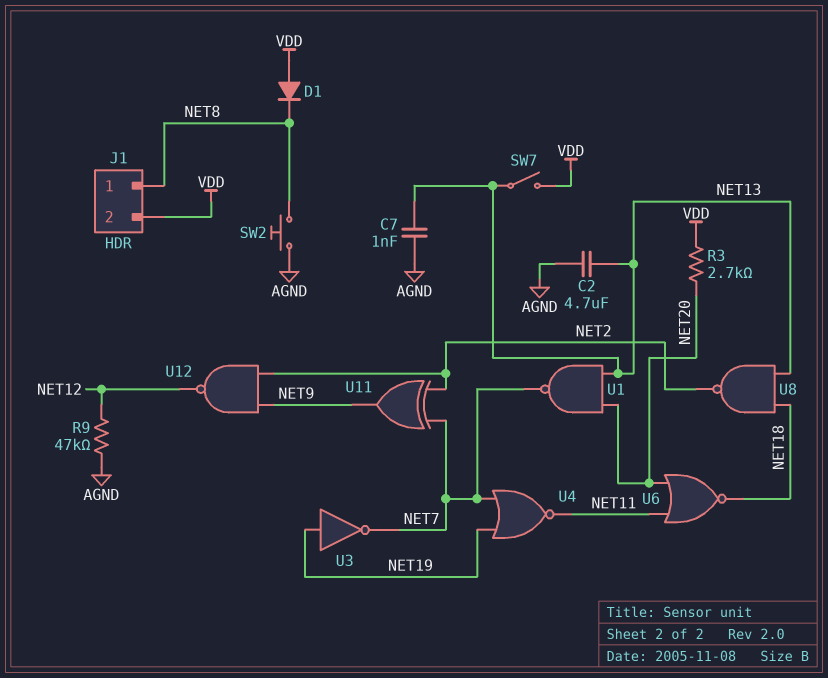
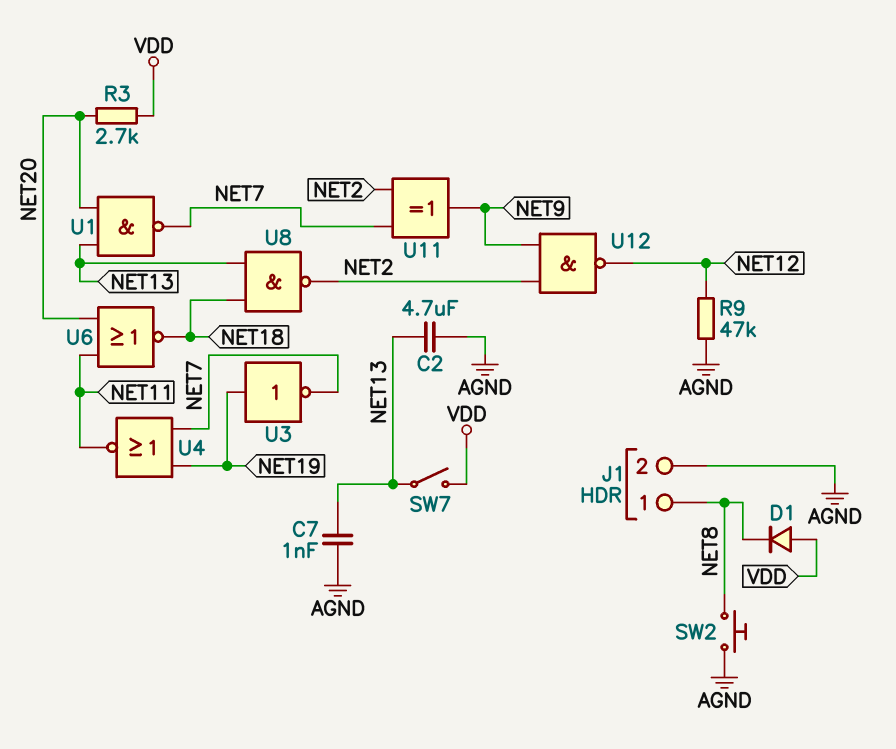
J1 pin 2: VDD -> AGND

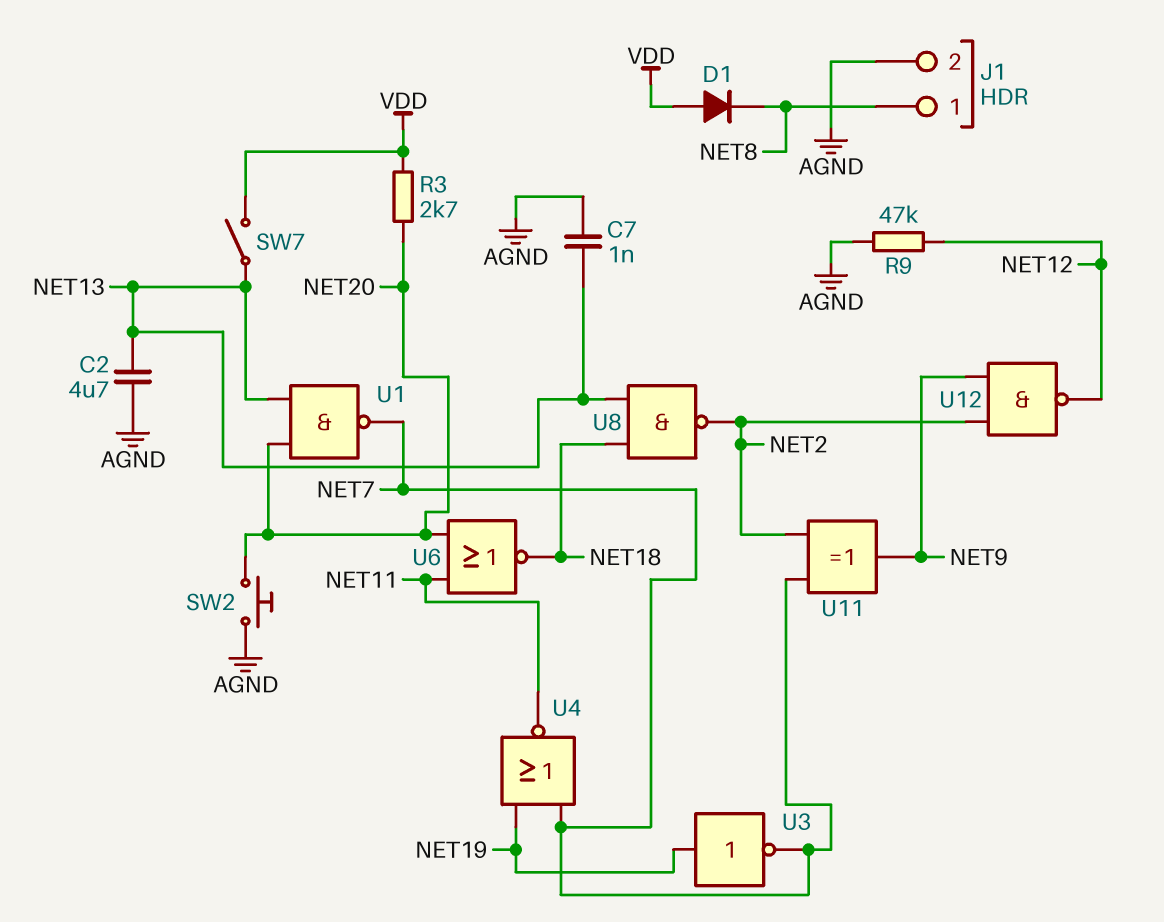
SW2: button (AGND, NET8) -> button (AGND, NET20)

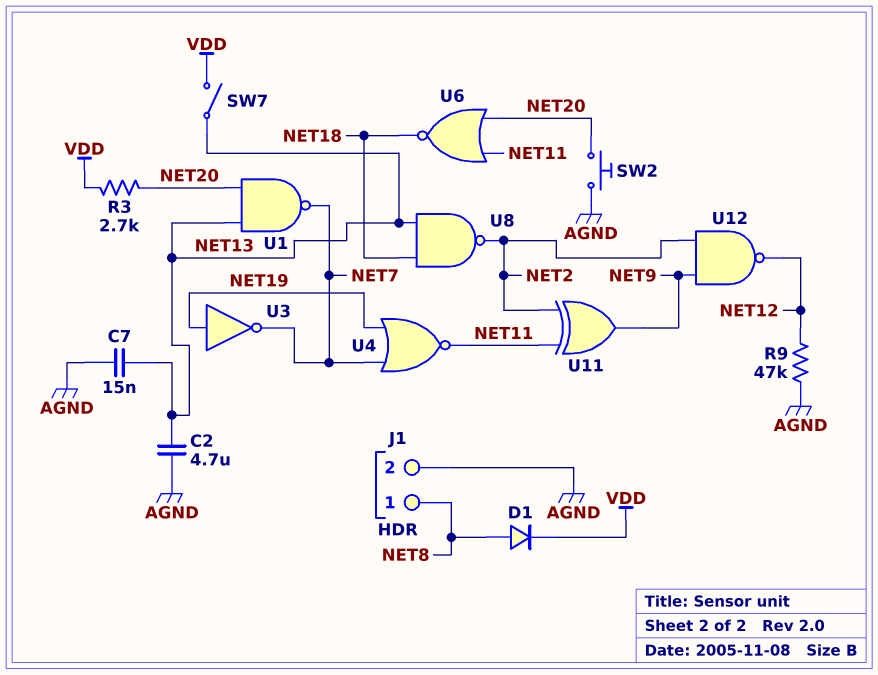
C7: 1nF (AGND, NET13) -> 15nF (AGND, NET13)
D1: diode (A VDD, K NET8) -> diode (A NET8, K VDD)
U11: XOR (in NET2, in NET7, out NET9) -> XOR (in NET2, in NET11, out NET9)

